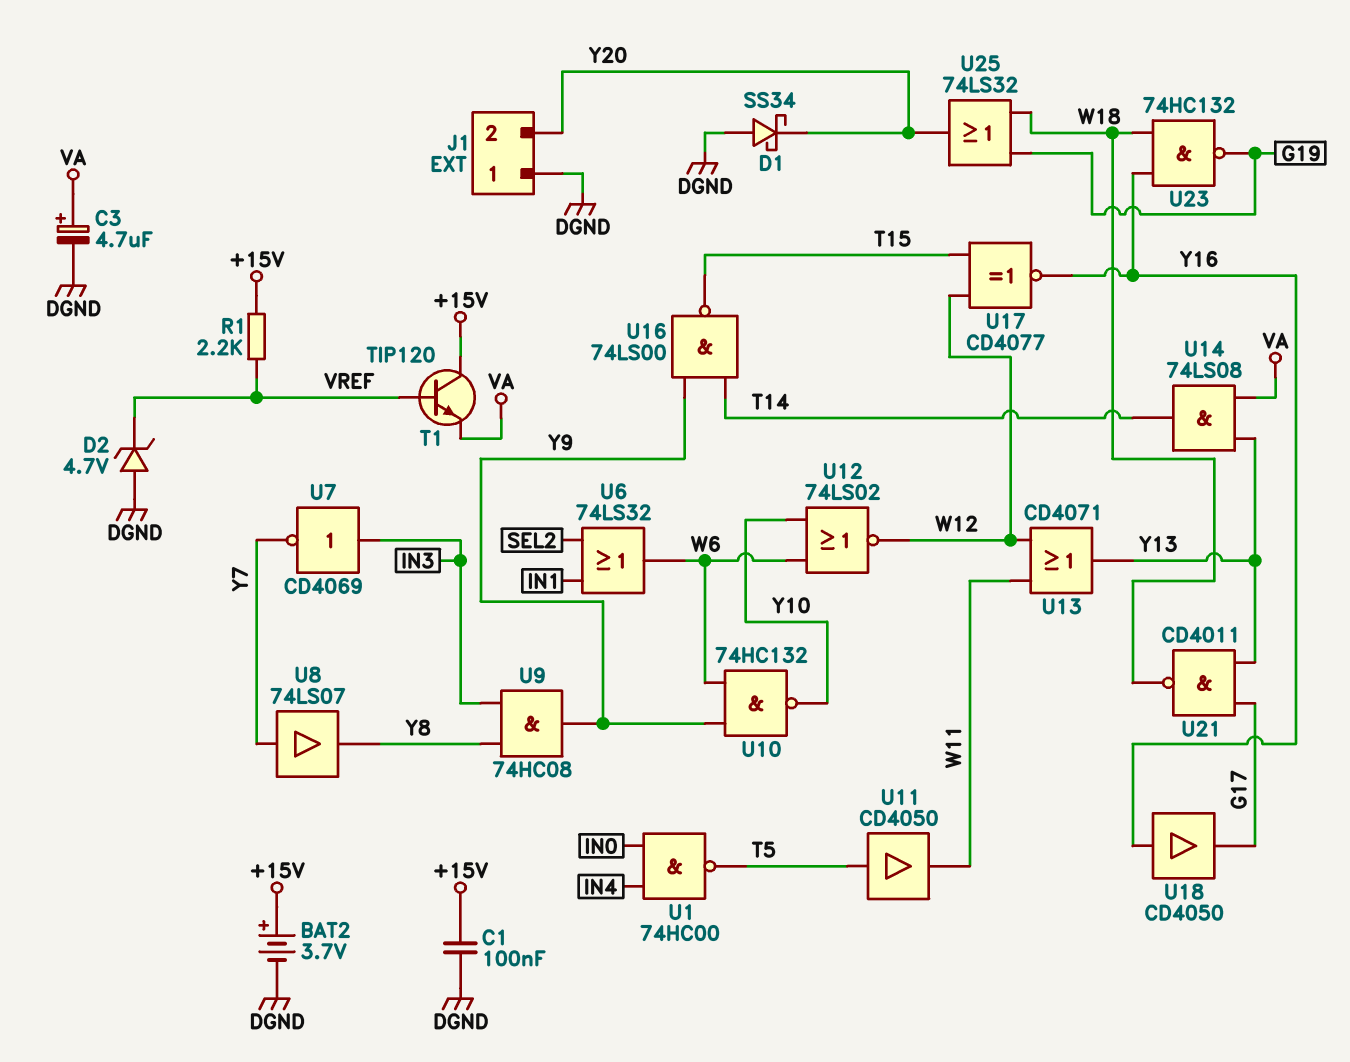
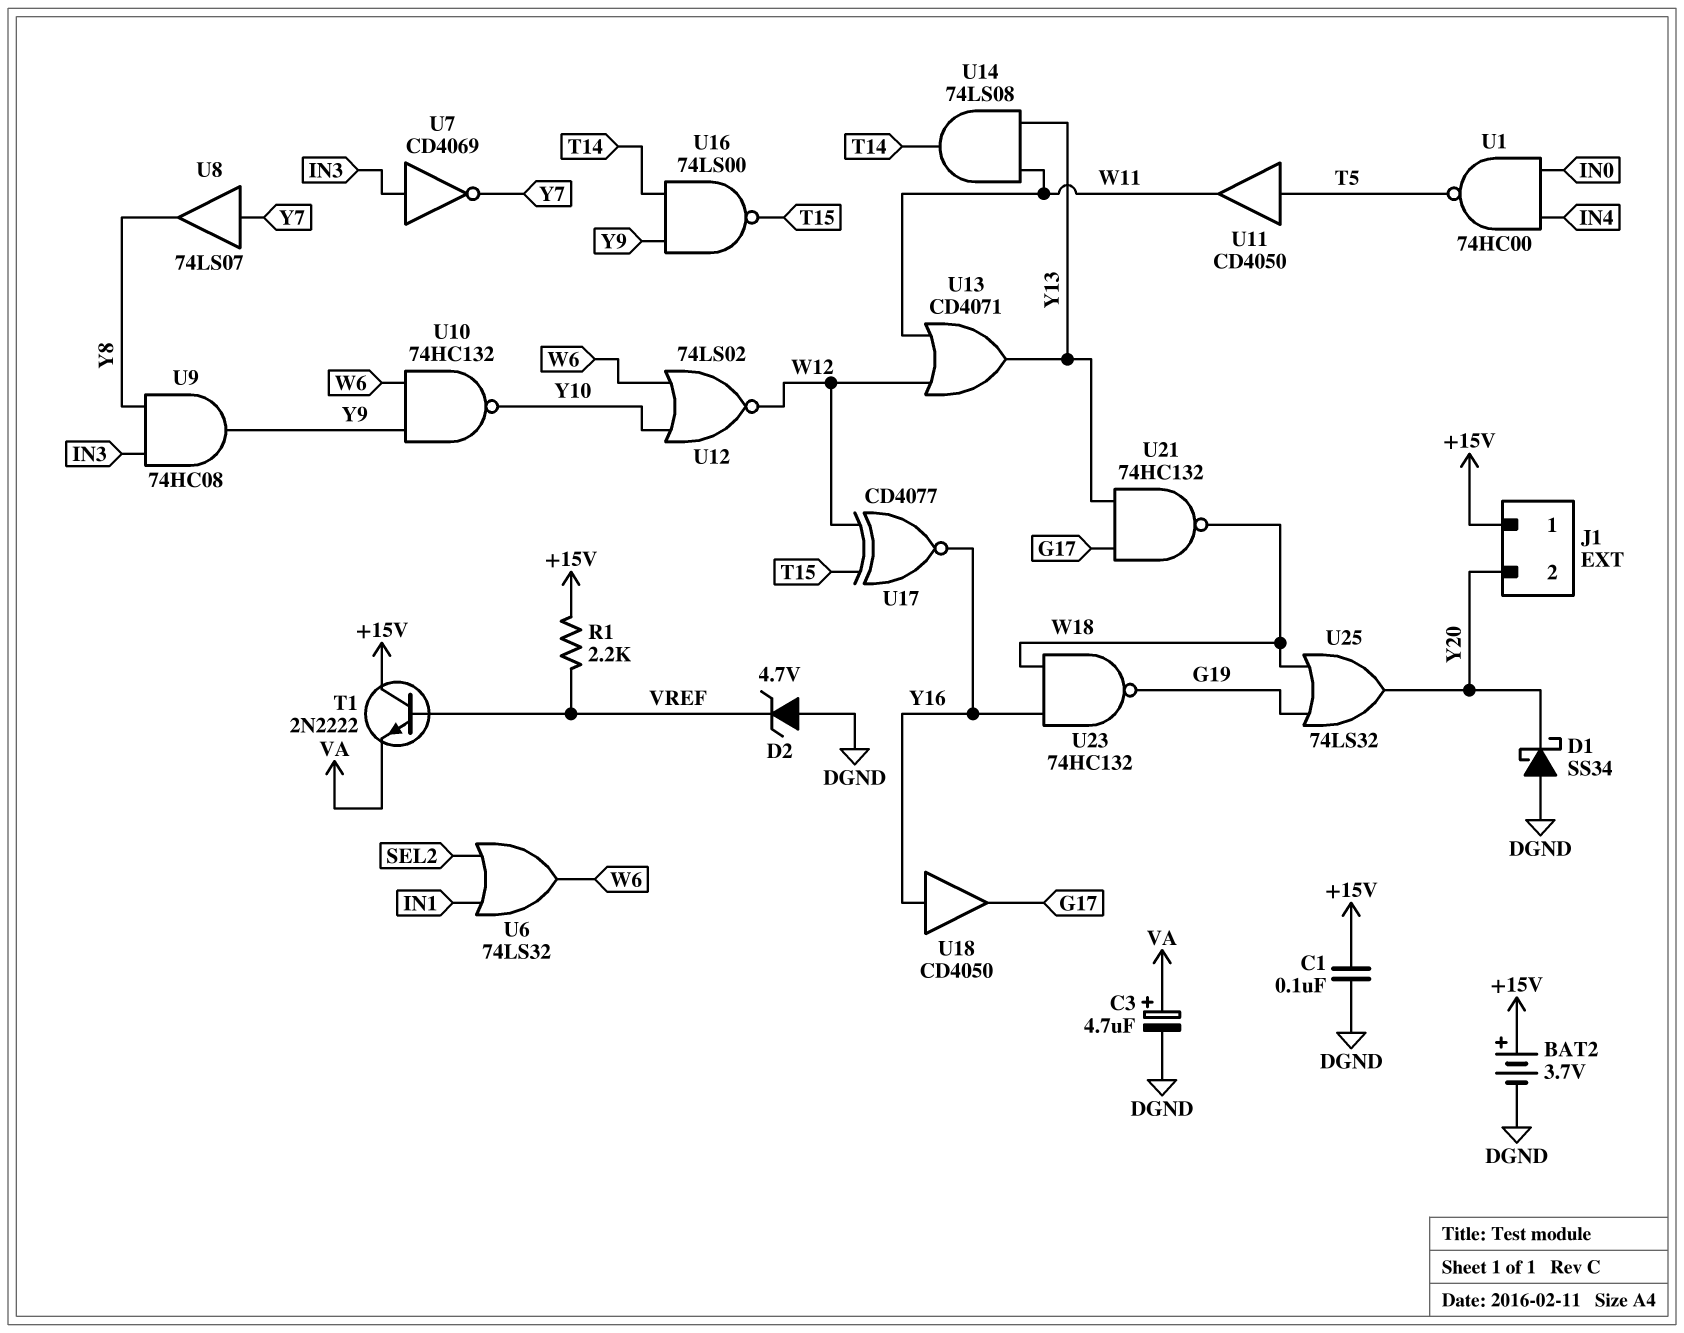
J1 pin 1: DGND -> +15V
T1: NPN TIP120 (B VREF, C +15V, E VA) -> NPN 2N2222 (B VREF, C +15V, E VA)
U14: AND 74LS08 (in VA, in Y13, out T14) -> AND 74LS08 (in W11, in Y13, out T14)
U21: NAND CD4011 (in G17, in Y13, out W18) -> NAND 74HC132 (in G17, in Y13, out W18)

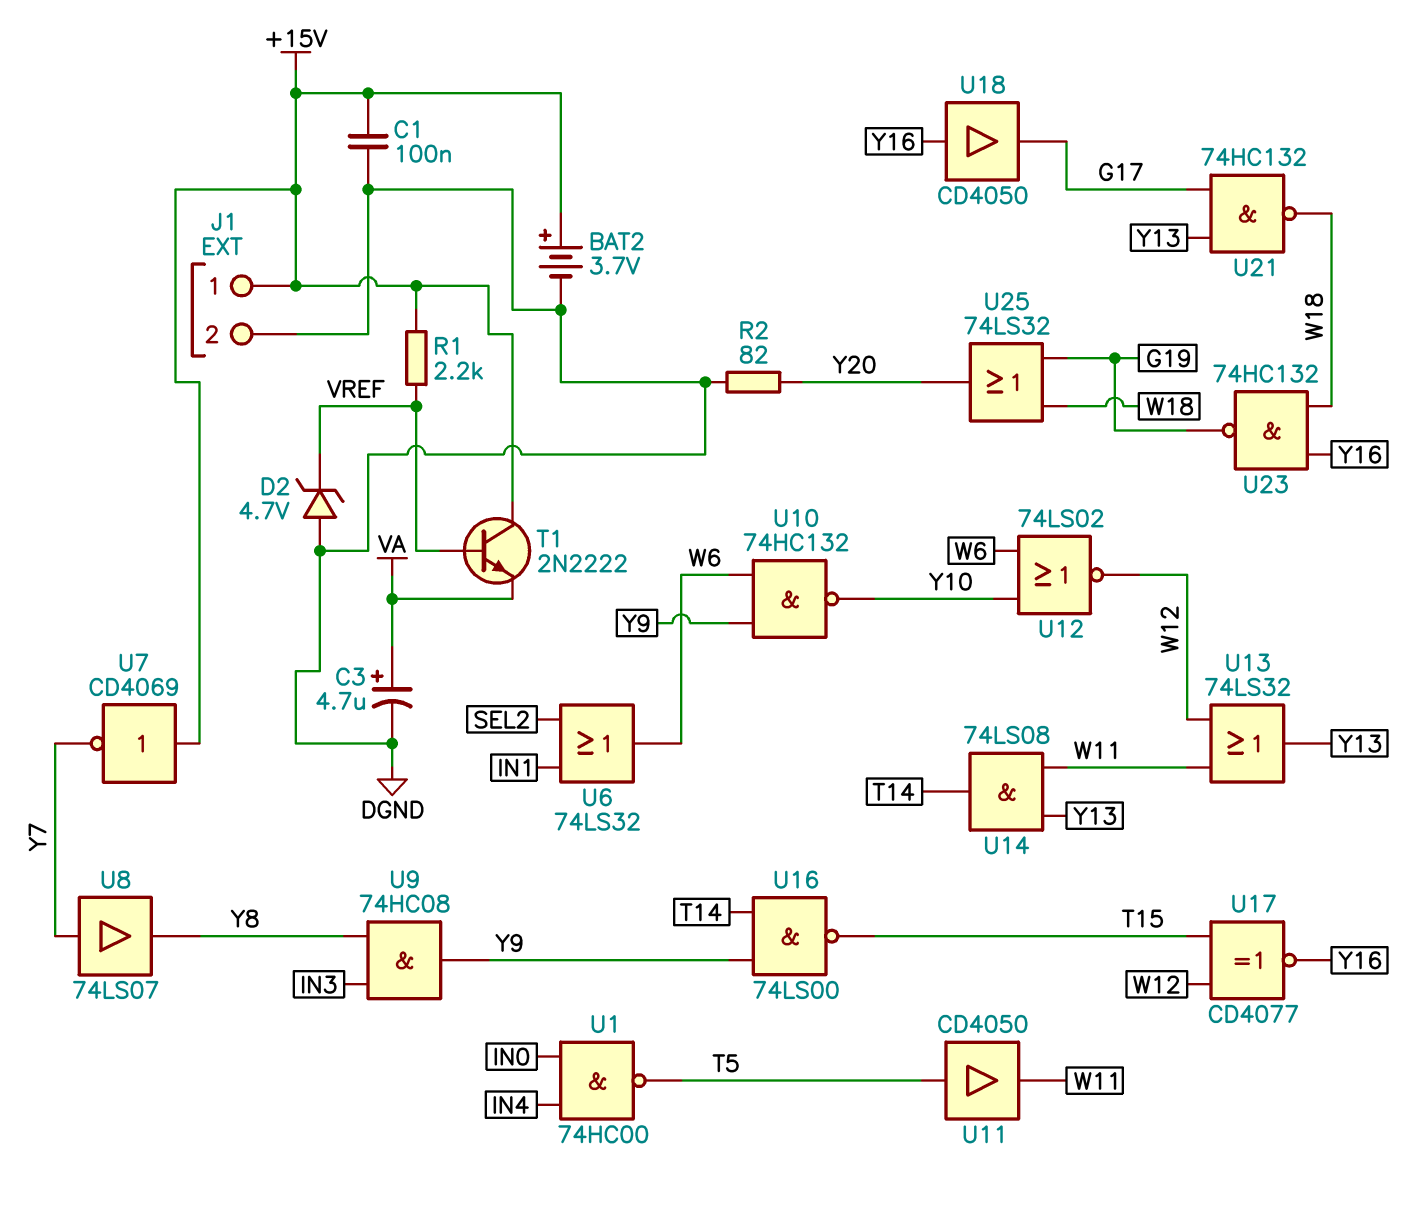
D1: schottky SS34 (A DGND, K Y20) -> none
J1 pin 2: Y20 -> DGND
R2: none -> 82 (DGND, Y20)
U7: NOT CD4069 (in IN3, out Y7) -> NOT CD4069 (in +15V, out Y7)
U13: OR CD4071 (in W11, in W12, out Y13) -> OR 74LS32 (in W11, in W12, out Y13)

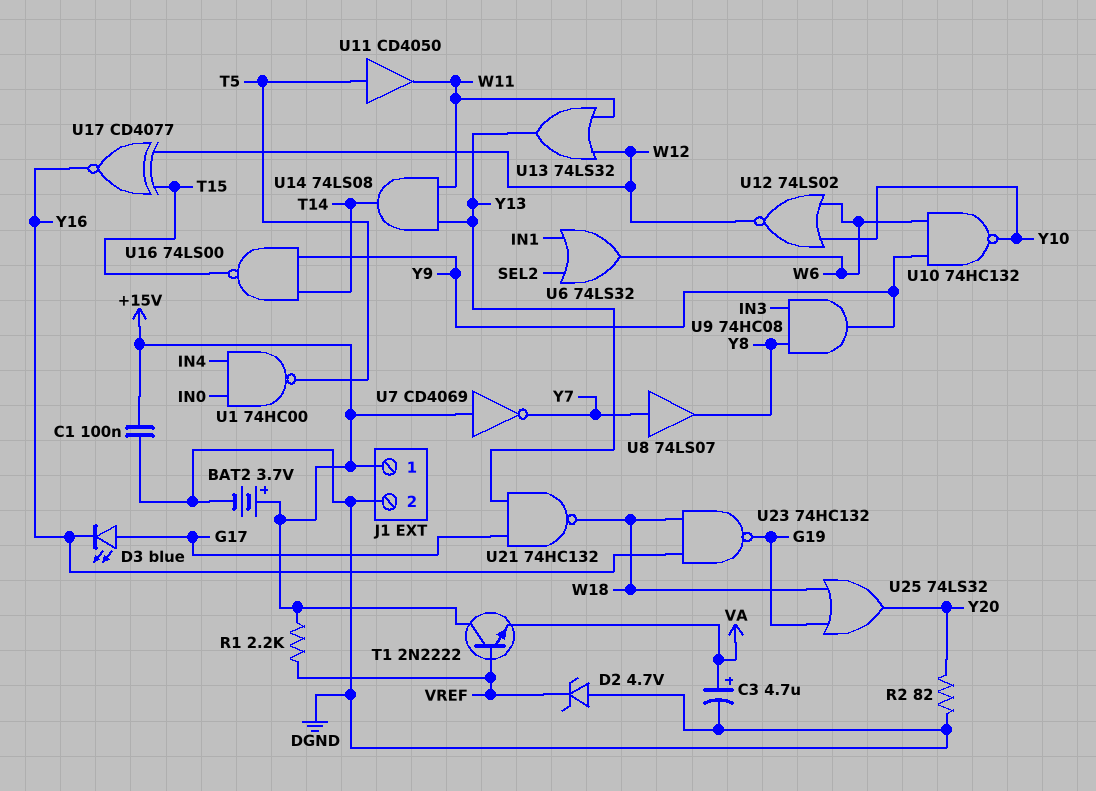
D3: none -> LED blue (A G17, K Y16)
U18: buffer CD4050 (in Y16, out G17) -> none

